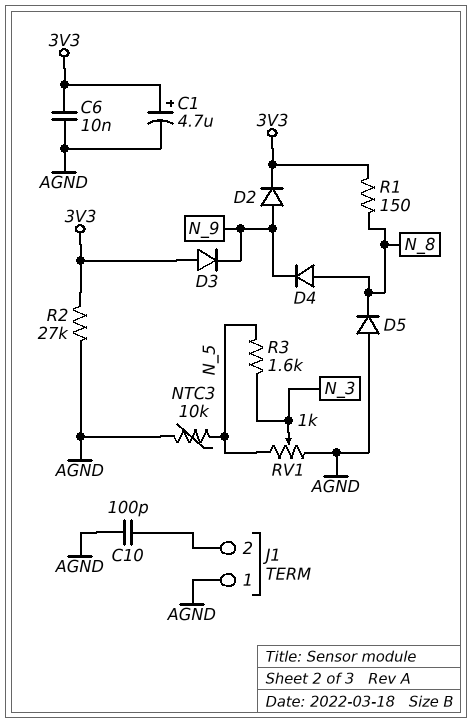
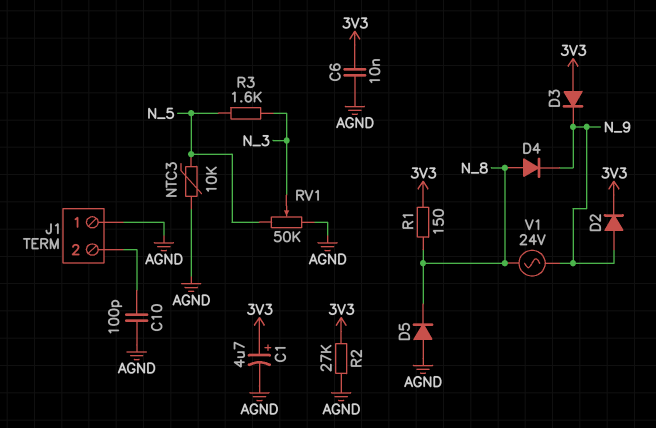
RV1: 1k (AGND, N_5, wiper N_3) -> 50k (AGND, N_5, wiper N_3)
V1: none -> AC 24V (N_8, N_9)

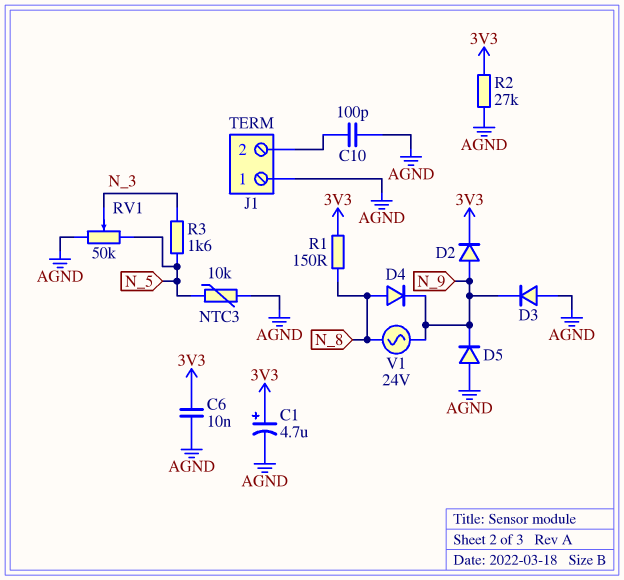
D3: diode (A 3V3, K N_9) -> diode (A AGND, K N_9)
D5: diode (A AGND, K N_8) -> diode (A AGND, K N_9)

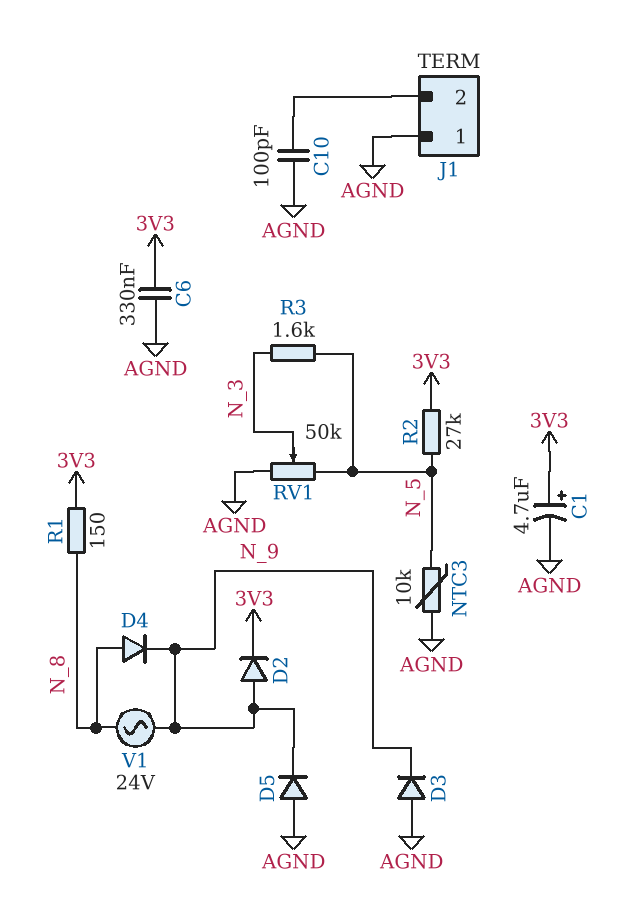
C6: 10nF (3V3, AGND) -> 330nF (3V3, AGND)
R2: 27k (3V3, AGND) -> 27k (3V3, N_5)

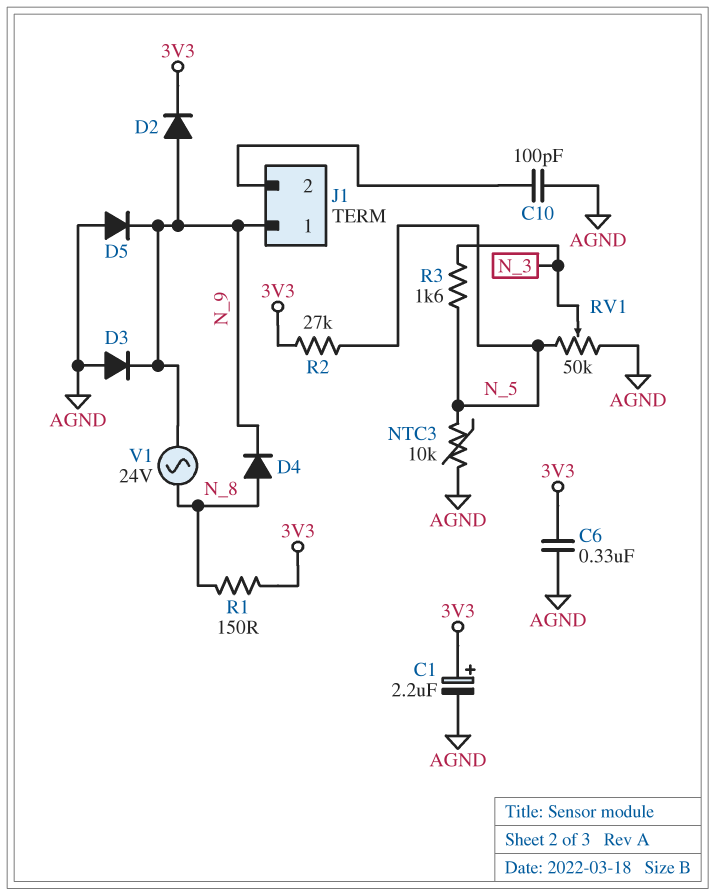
C1: 4.7uF (plus 3V3, minus AGND) -> 2.2uF (plus 3V3, minus AGND)
J1 pin 1: AGND -> N_9

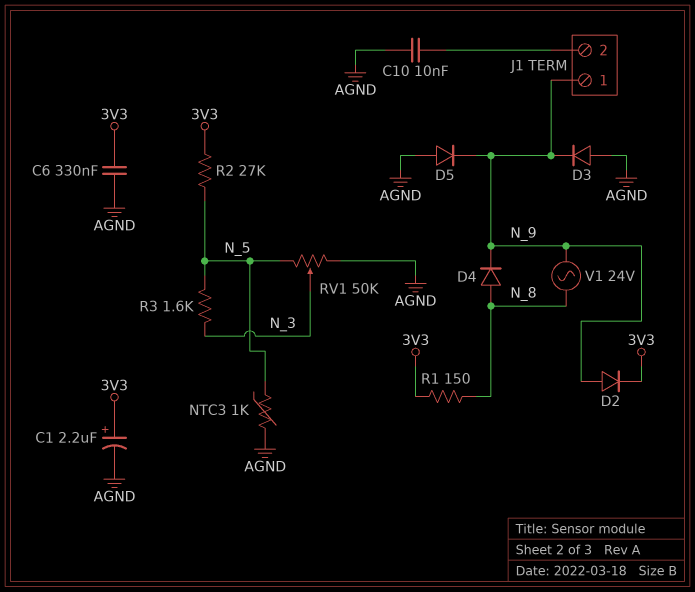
C10: 100pF (AGND, J1/2) -> 10nF (AGND, J1/2)
NTC3: 10k (AGND, N_5) -> 1k (AGND, N_5)

